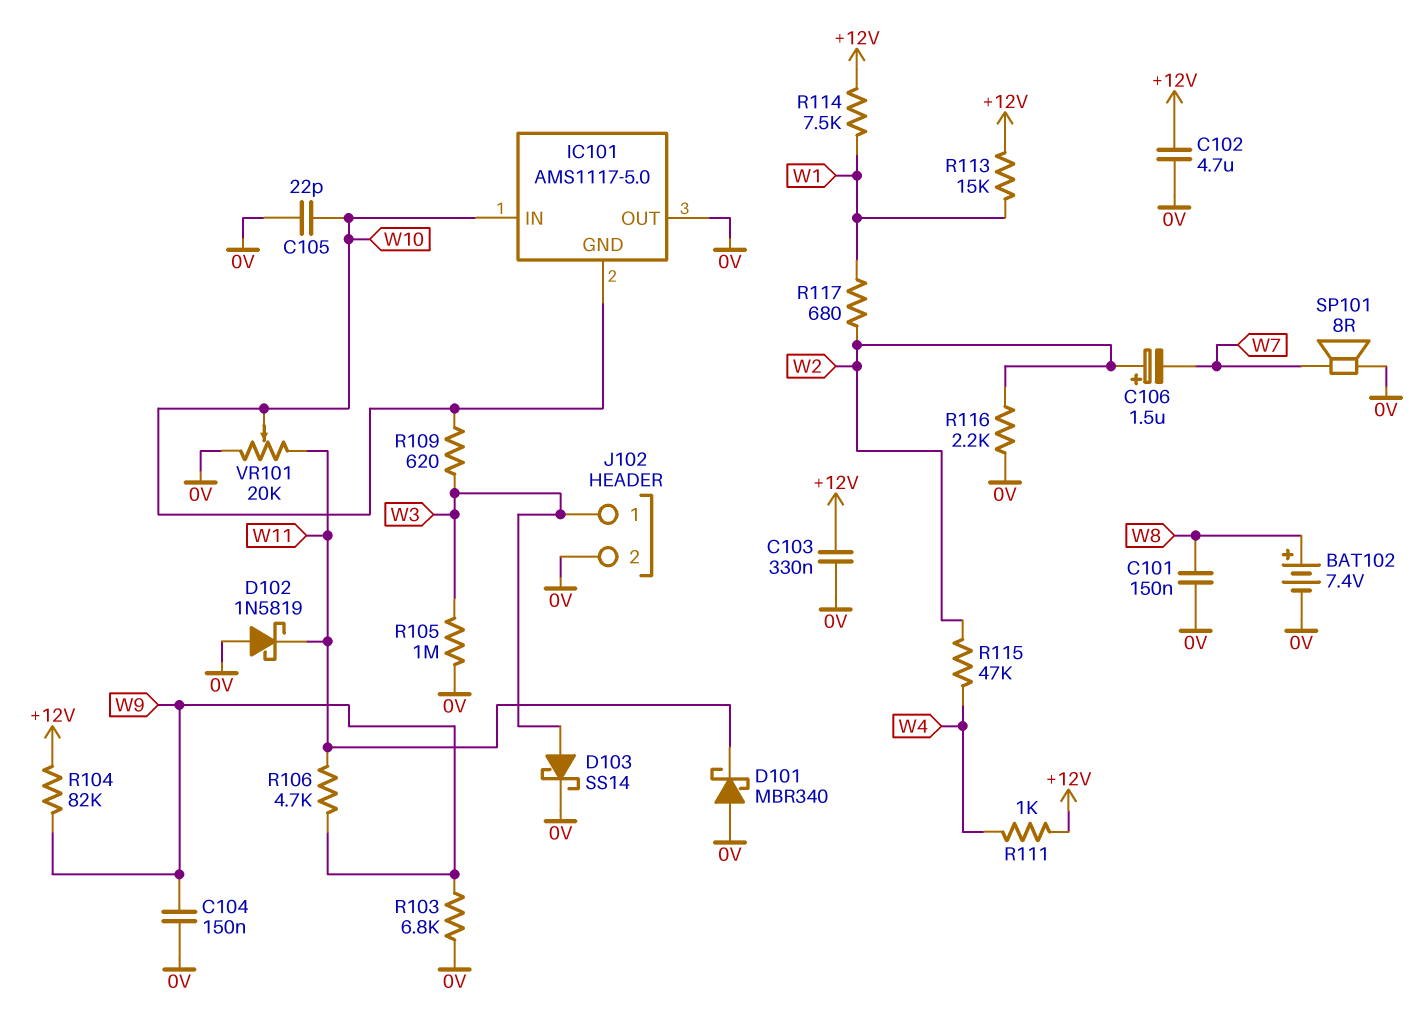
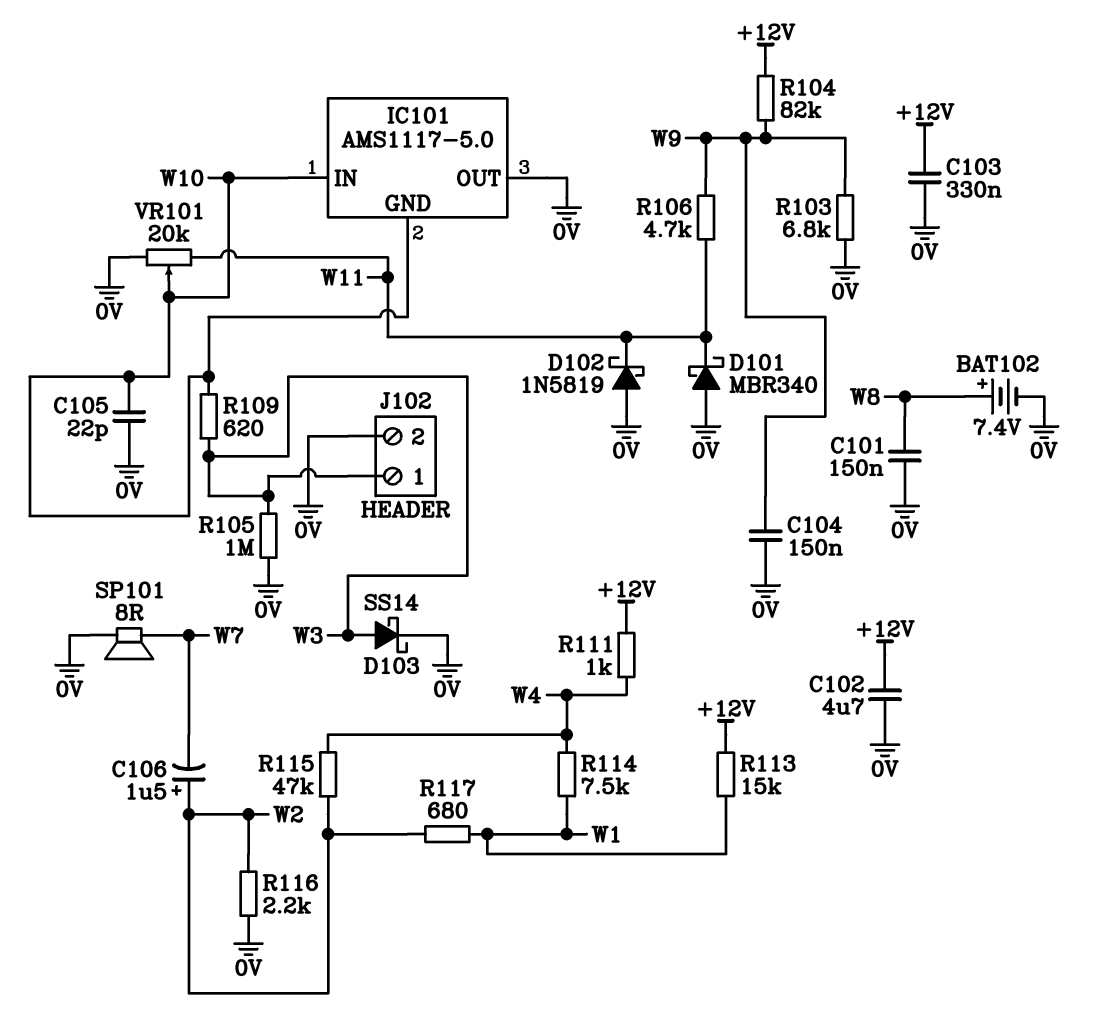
R114: 7.5k (+12V, W1) -> 7.5k (W1, W4)

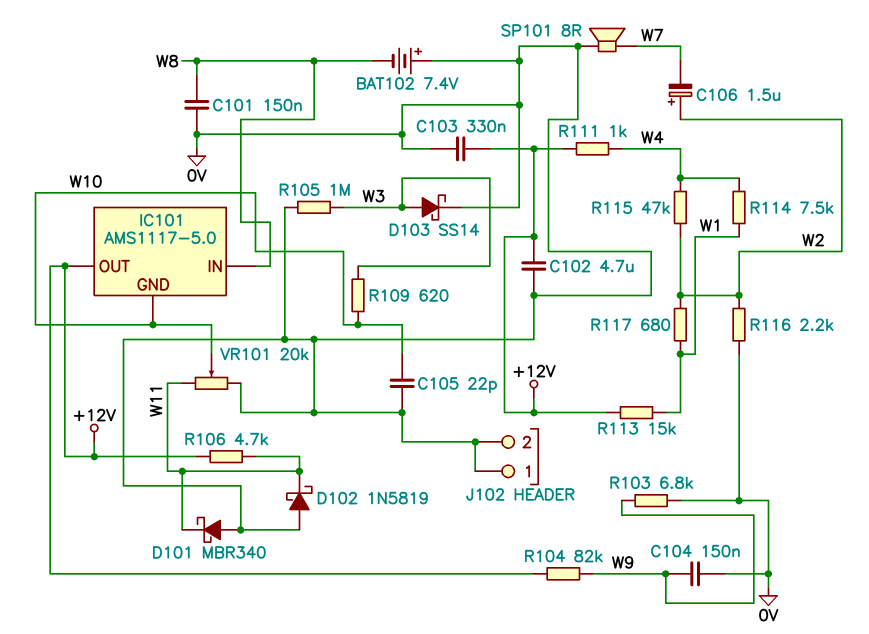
BAT102: 7.4V (plus W8, minus 0V) -> 7.4V (plus 0V, minus W8)
IC101 pin IN: W10 -> W8
IC101 pin OUT: 0V -> +12V
J102 pin 1: W3 -> 0V
R106: 4.7k (W9, W11) -> 4.7k (+12V, W11)

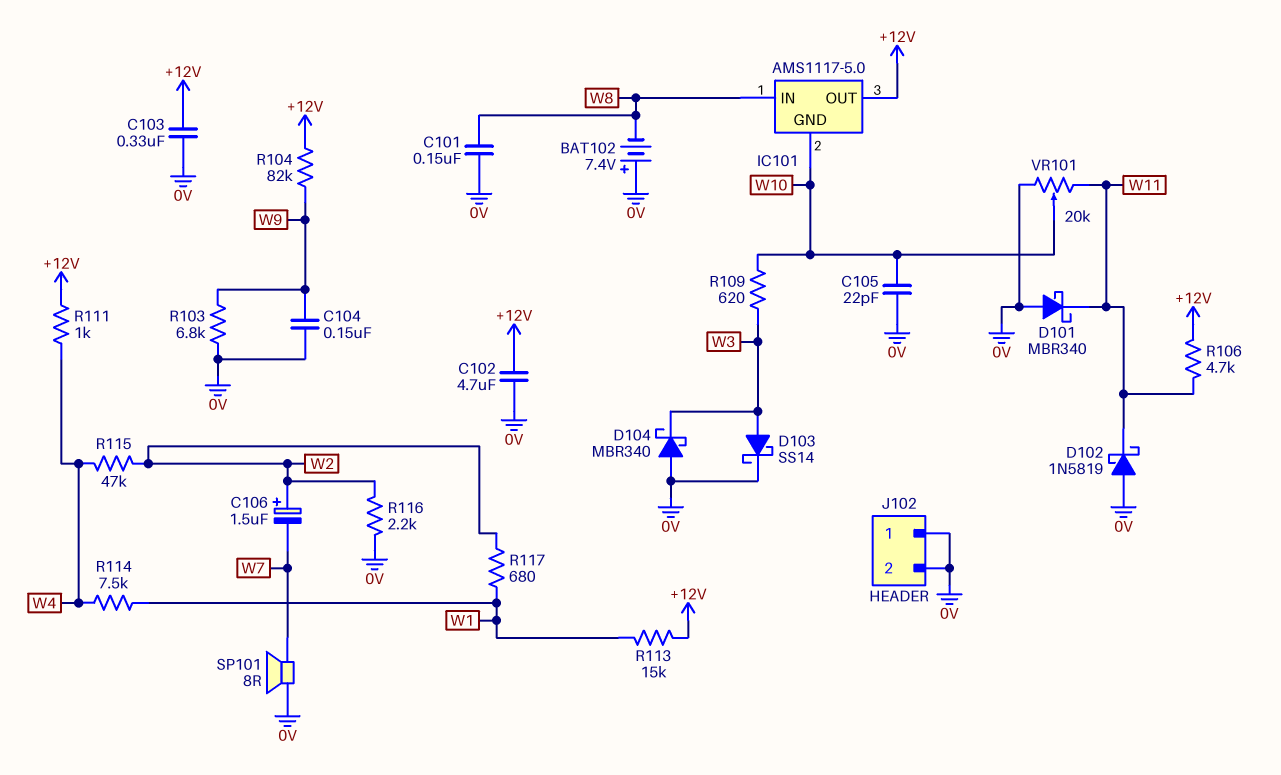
D104: none -> schottky MBR340 (A 0V, K W3)
R105: 1M (0V, W3) -> none

